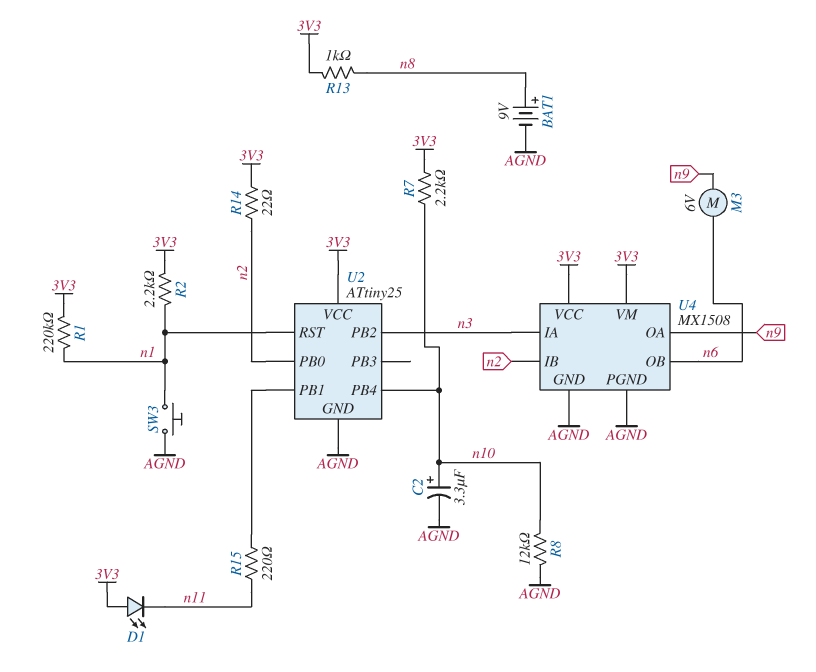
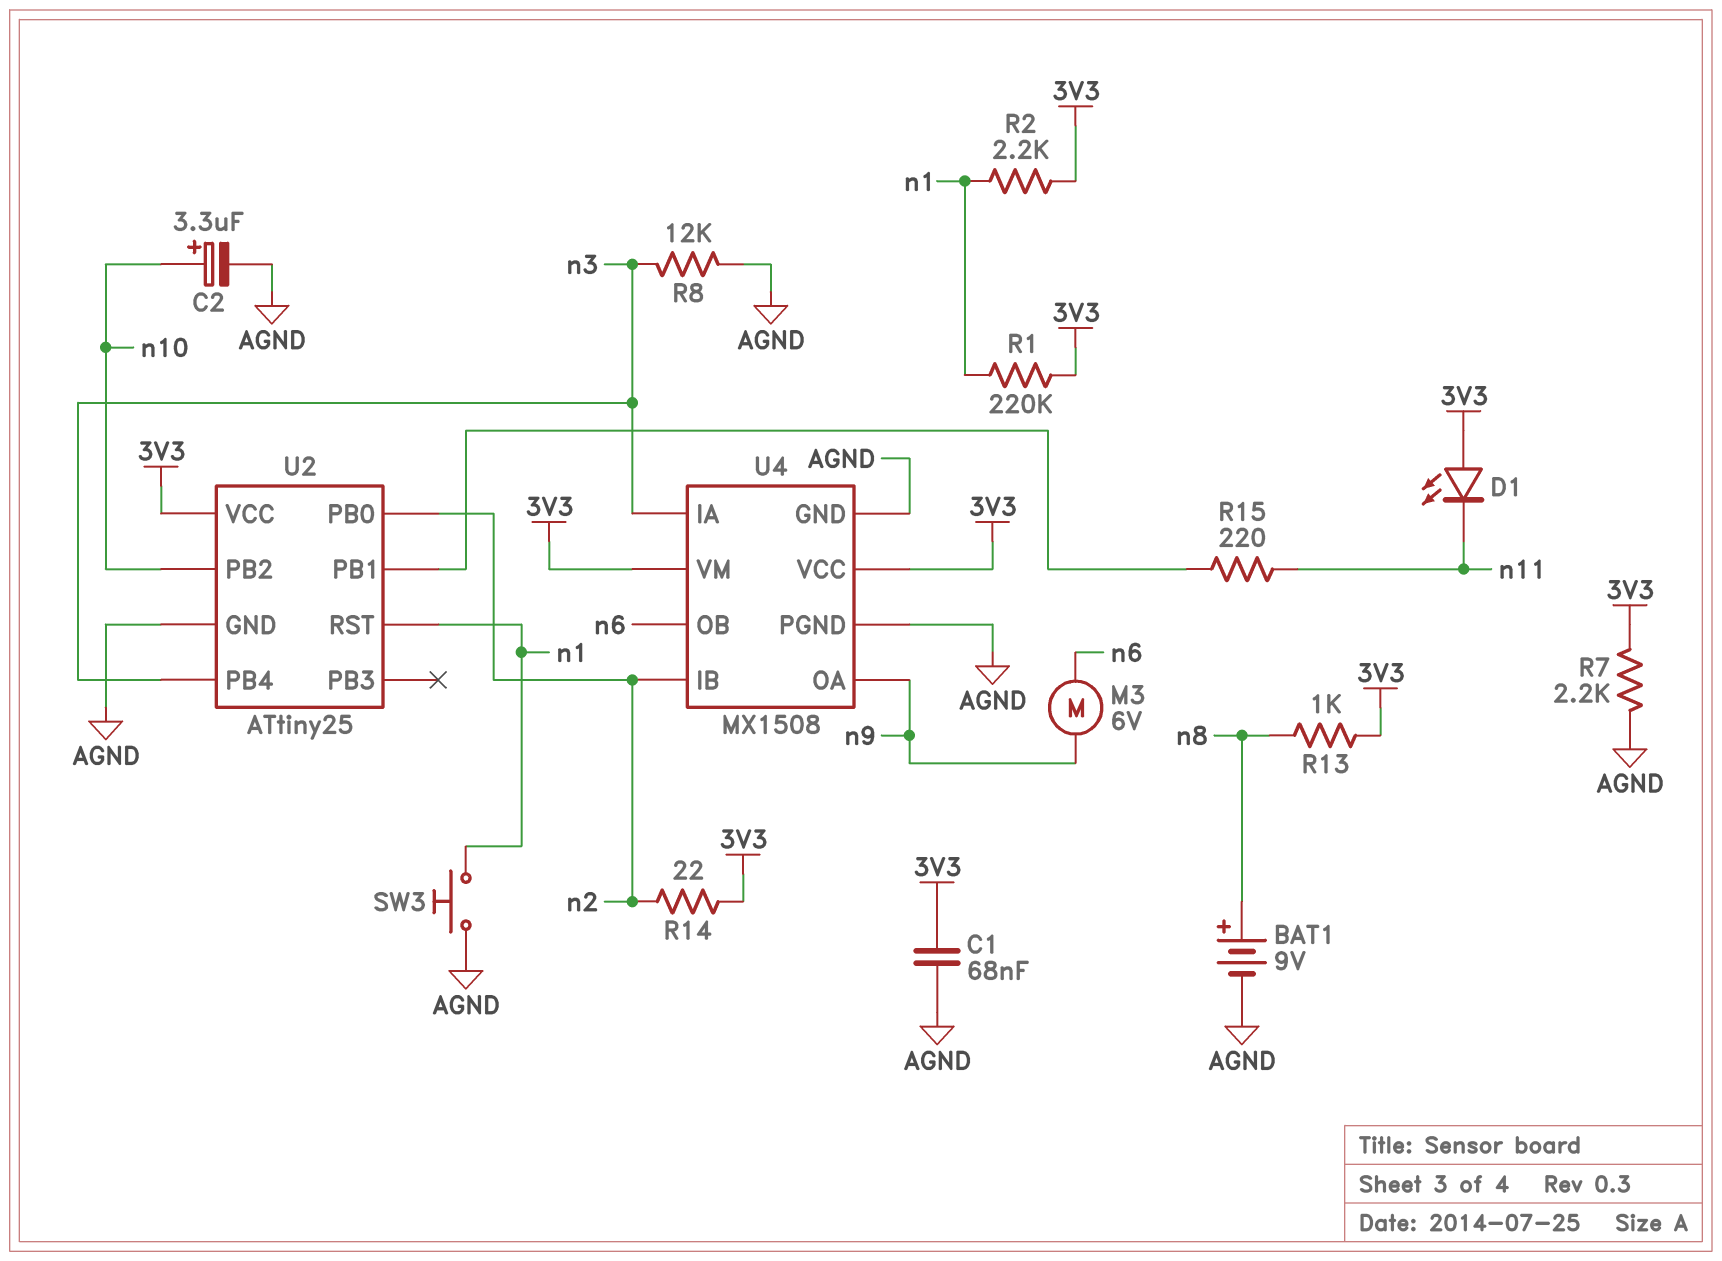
C1: none -> 68nF (3V3, AGND)
R7: 2.2k (3V3, n10) -> 2.2k (3V3, AGND)
R8: 12k (AGND, n10) -> 12k (AGND, n3)
U2 pin PB2: n3 -> n10
U2 pin PB4: n10 -> n3

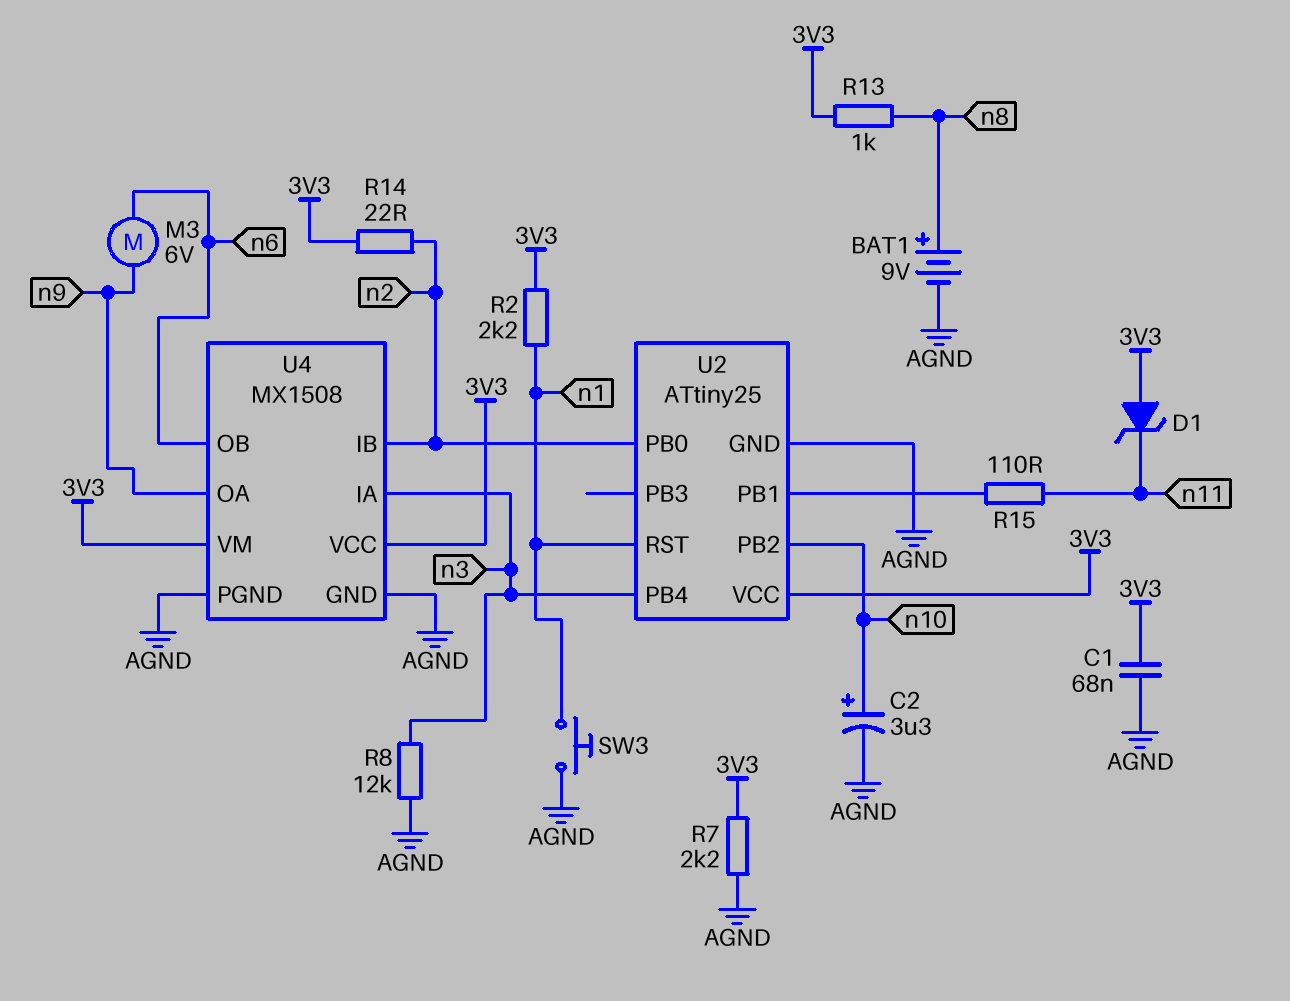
D1: LED (A 3V3, K n11) -> zener (A 3V3, K n11)
R1: 220k (3V3, n1) -> none
R15: 220 (U2/PB1, n11) -> 110 (U2/PB1, n11)

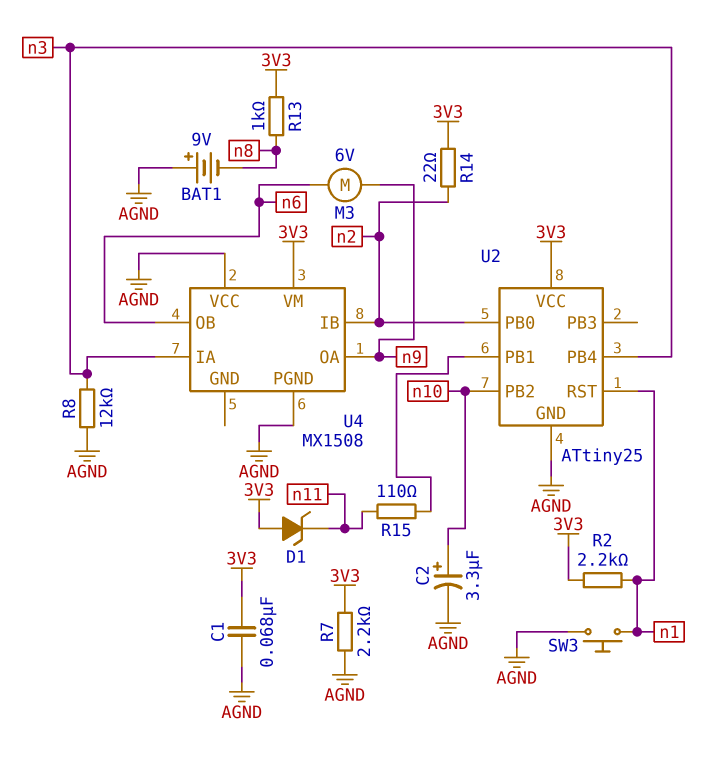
BAT1: 9V (plus n8, minus AGND) -> 9V (plus AGND, minus n8)
U4 pin GND: AGND -> none
U4 pin VCC: 3V3 -> AGND

